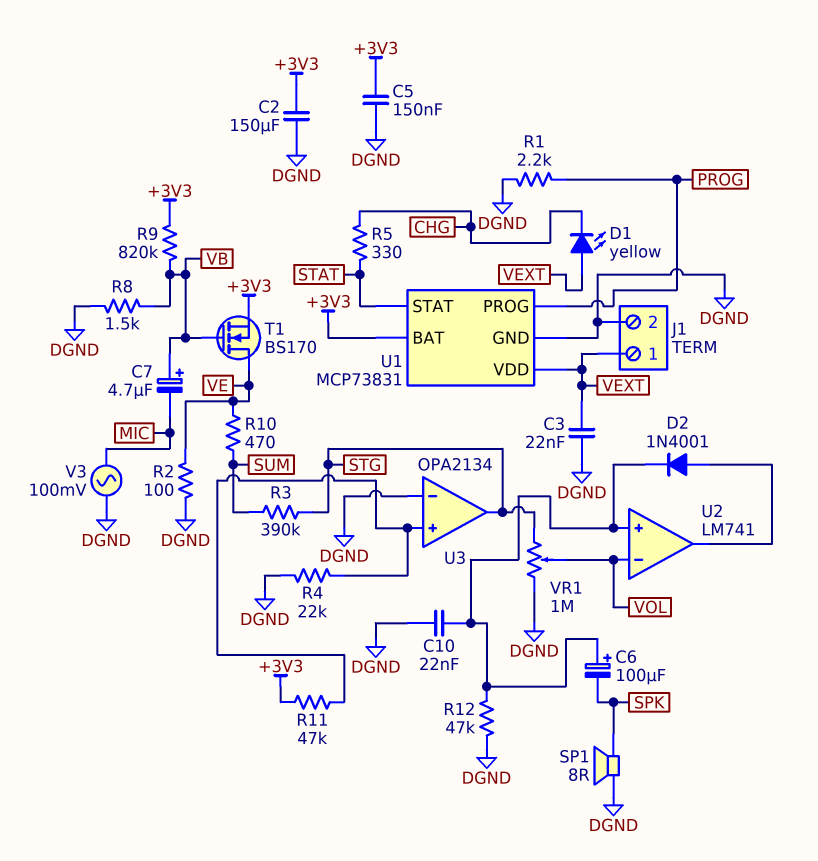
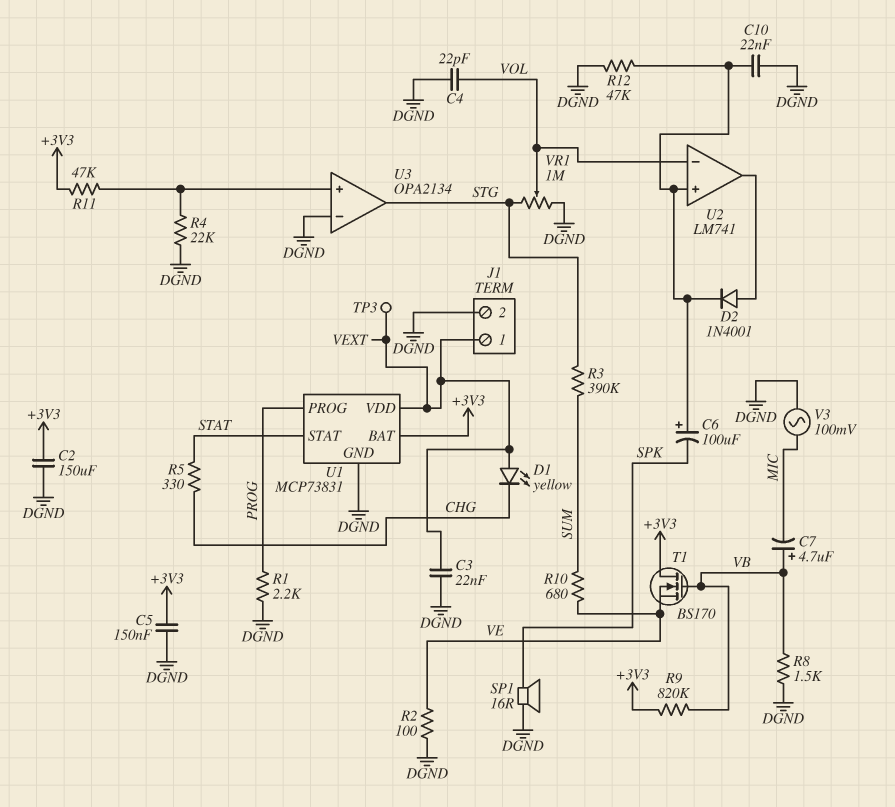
C4: none -> 22pF (DGND, VOL)
R10: 470 (SUM, VE) -> 680 (SUM, VE)
SP1: speaker 8R (DGND, SPK) -> speaker 16R (DGND, SPK)
T1: NMOS BS170 (G VB, D VE, S +3V3) -> NMOS BS170 (G VB, D +3V3, S VE)
TP3: none -> test point (VEXT)

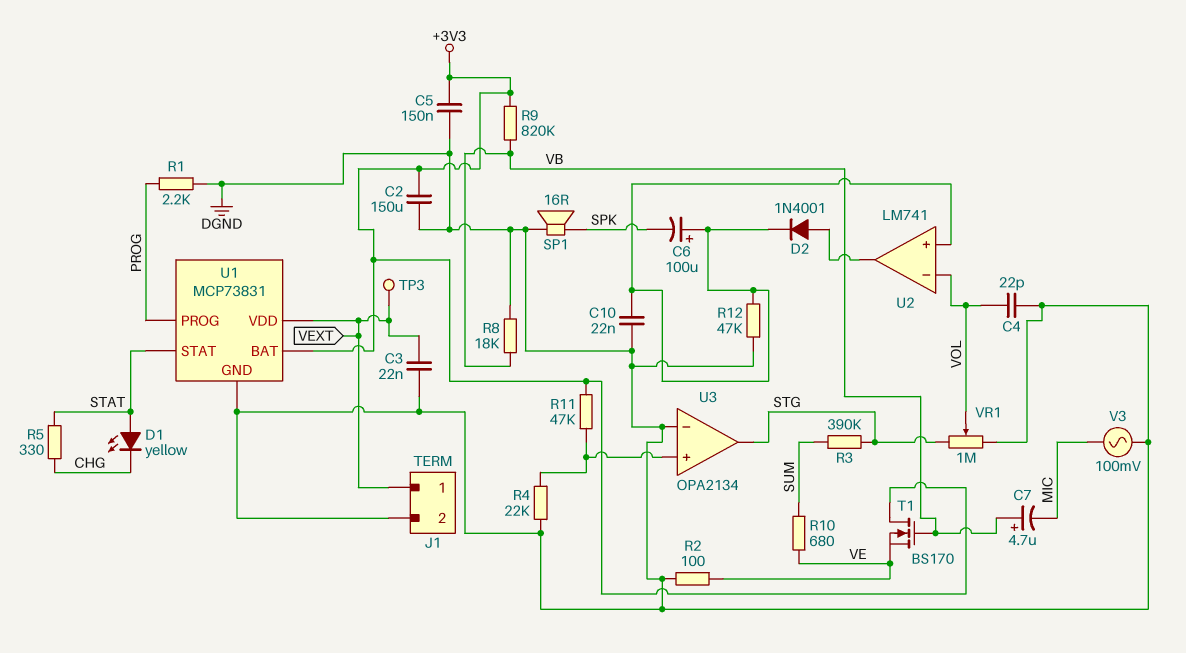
D1: LED yellow (A VEXT, K CHG) -> LED yellow (A STAT, K CHG)
R8: 1.5k (DGND, VB) -> 18k (DGND, VB)

